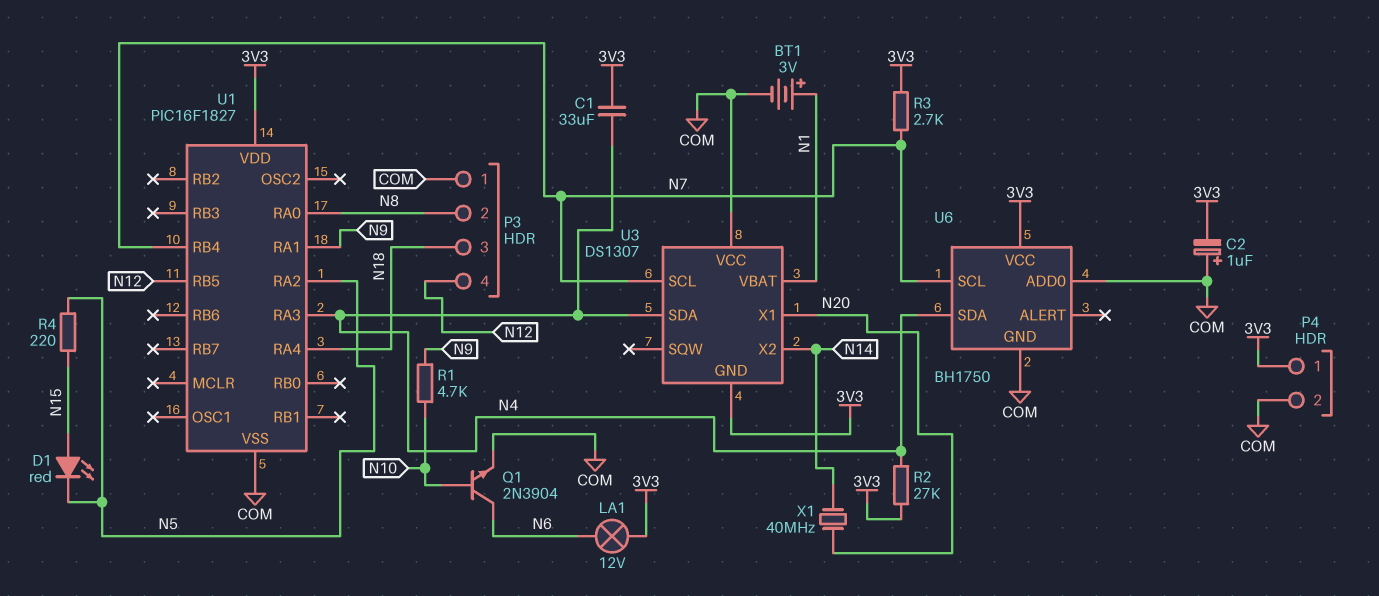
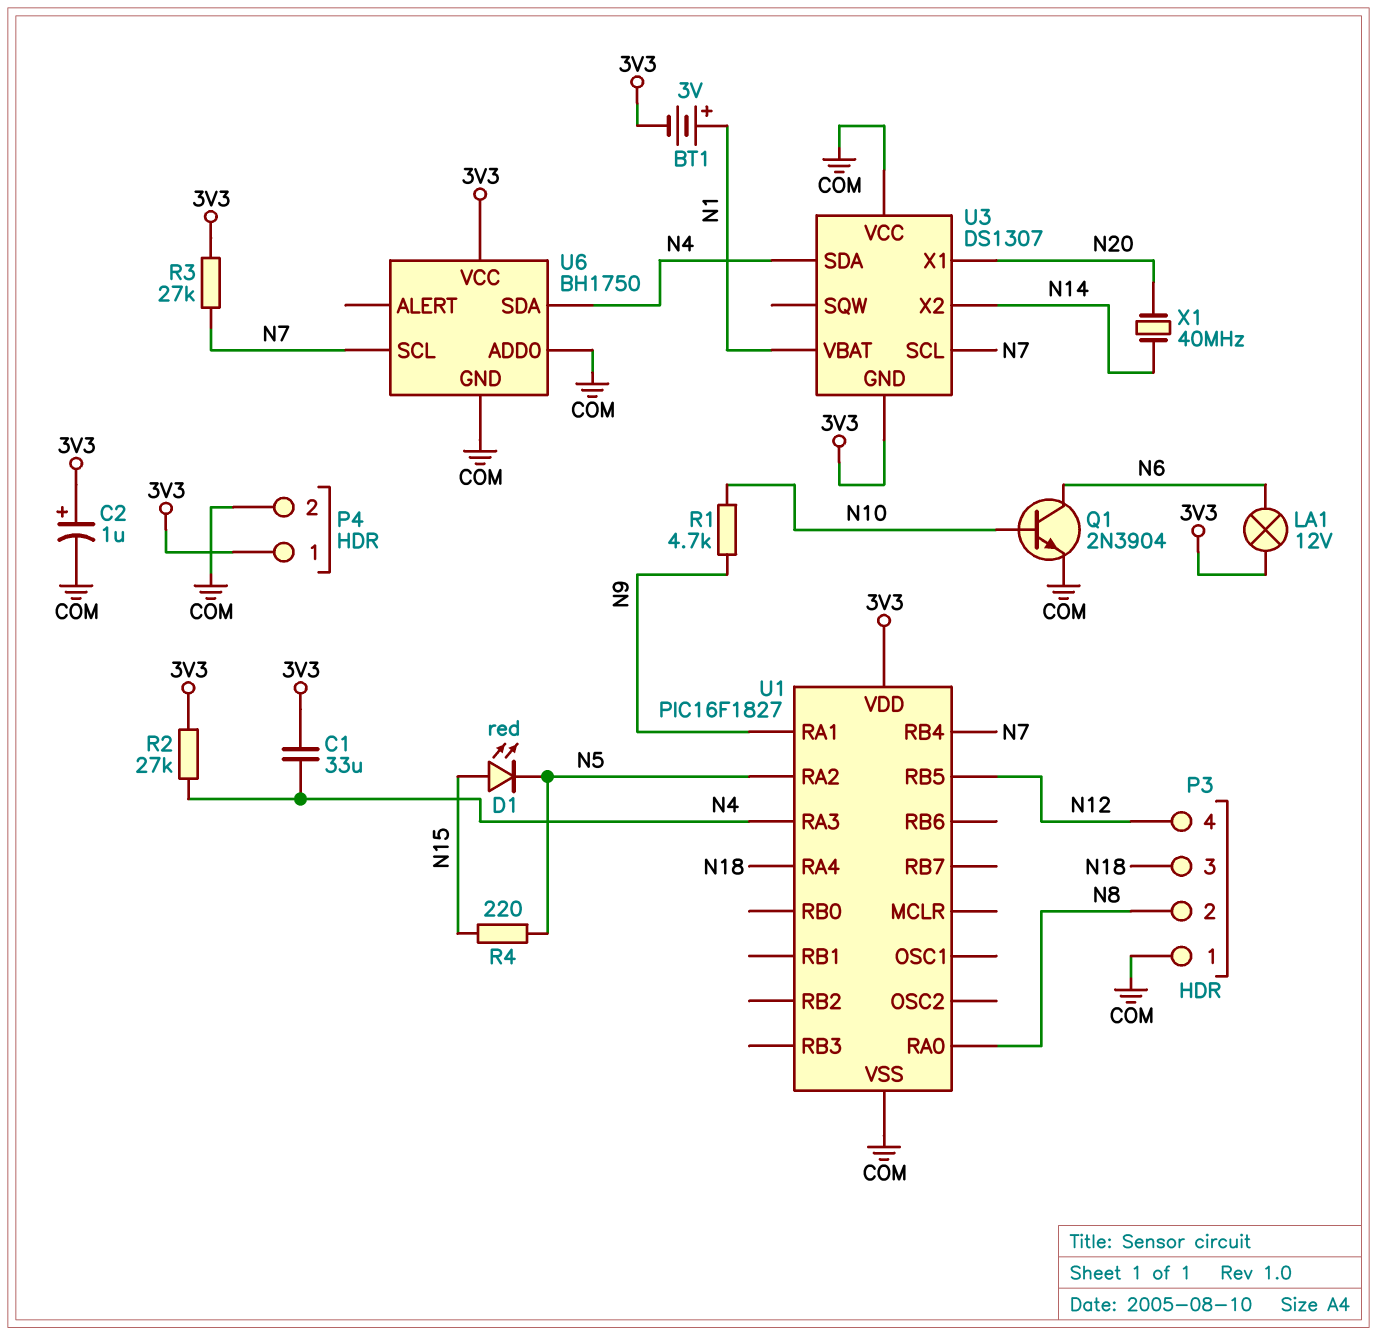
BT1: 3V (plus N1, minus COM) -> 3V (plus N1, minus 3V3)
C2: 1uF (plus COM, minus 3V3) -> 1uF (plus 3V3, minus COM)
R3: 2.7k (3V3, N7) -> 27k (3V3, N7)

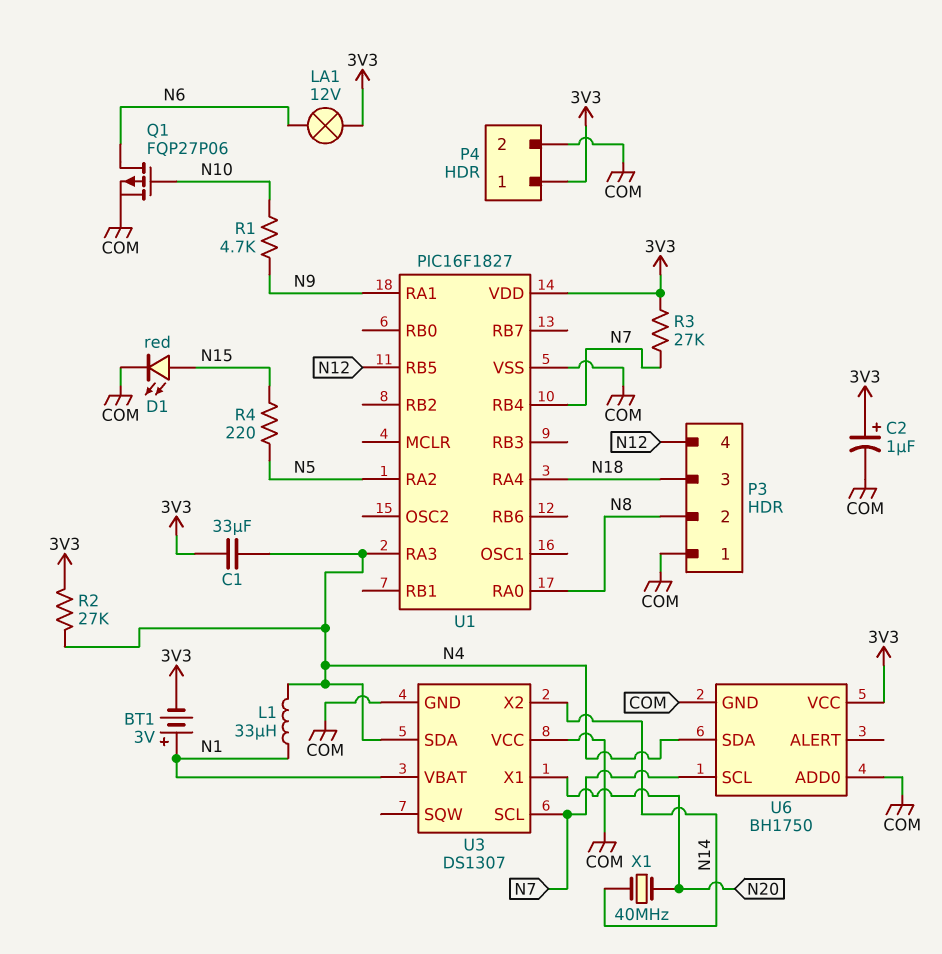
D1: LED red (A N15, K N5) -> LED red (A N15, K COM)
L1: none -> 33uH (N1, N4)
Q1: NPN 2N3904 (B N10, C N6, E COM) -> PMOS FQP27P06 (G N10, D N6, S COM)
U3 pin GND: 3V3 -> COM

